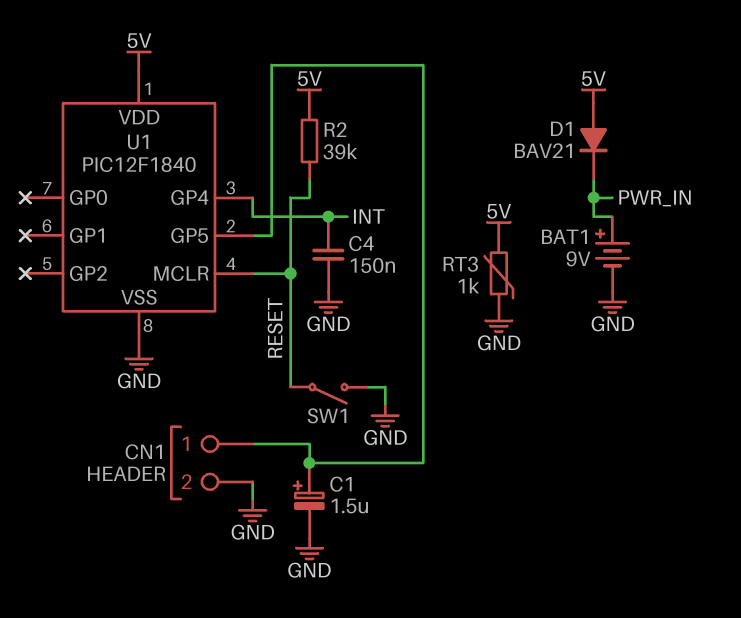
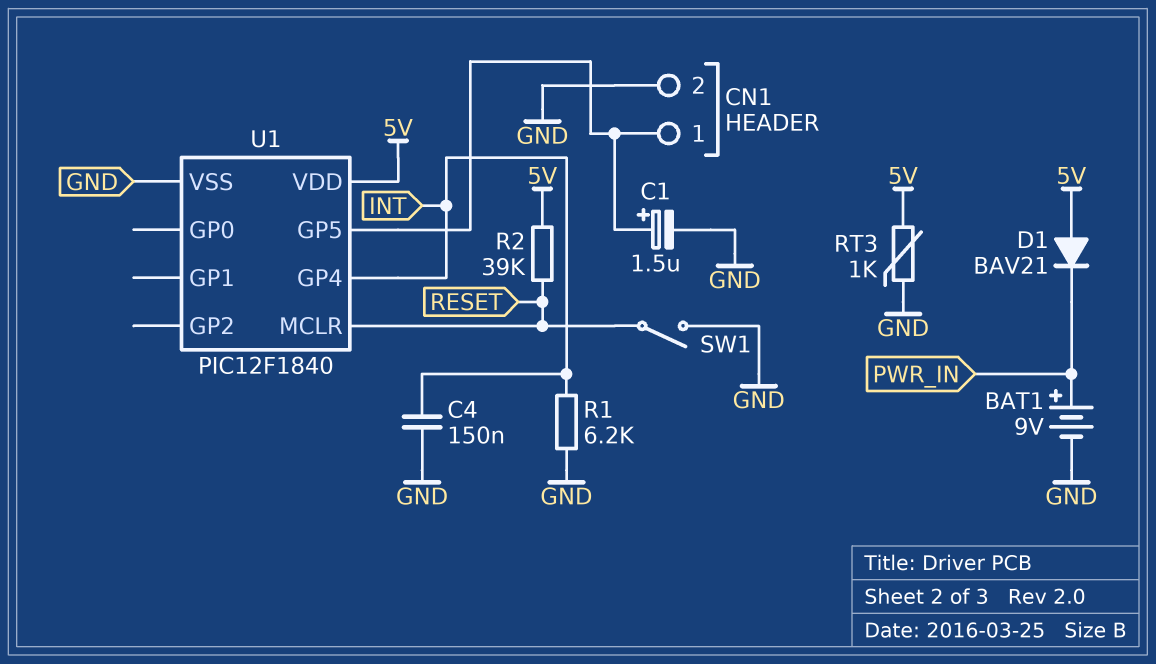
R1: none -> 6.2k (GND, INT)

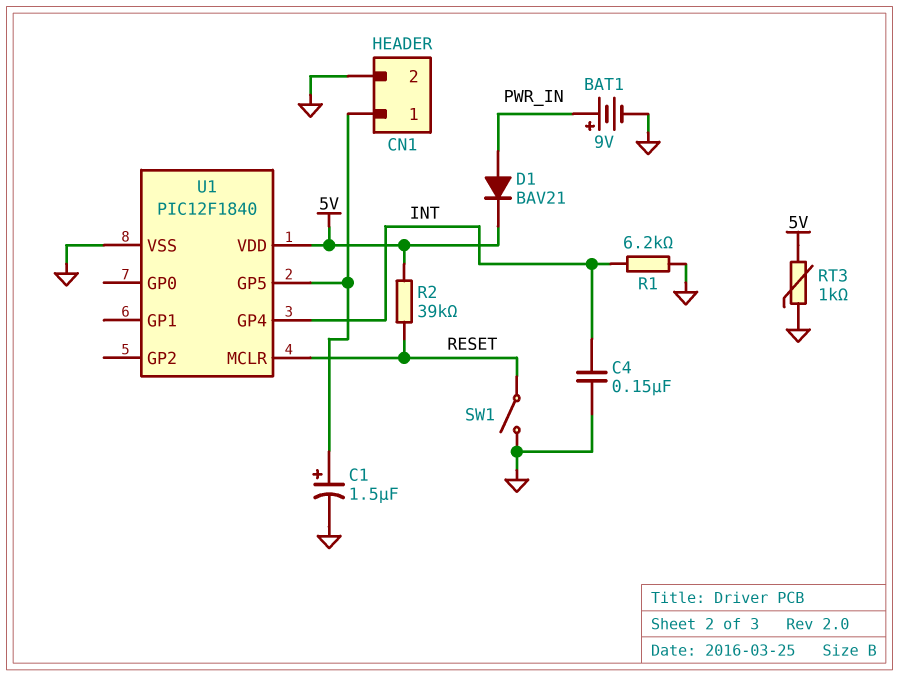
D1: diode BAV21 (A 5V, K PWR_IN) -> diode BAV21 (A PWR_IN, K 5V)

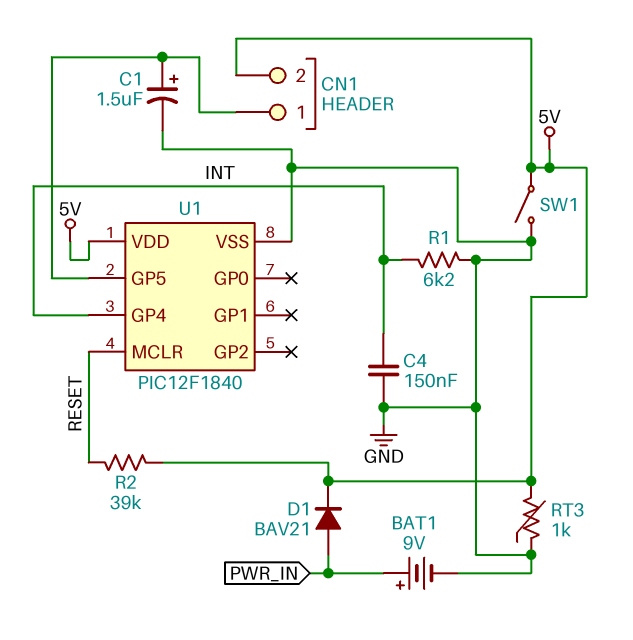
CN1 pin 2: GND -> 5V
SW1: switch (GND, RESET) -> switch (5V, GND)

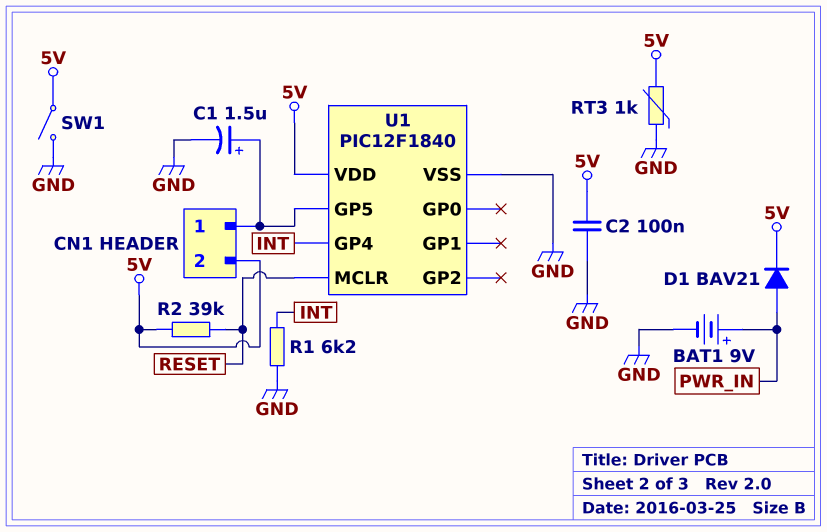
C2: none -> 100nF (5V, GND)
C4: 150nF (GND, INT) -> none

